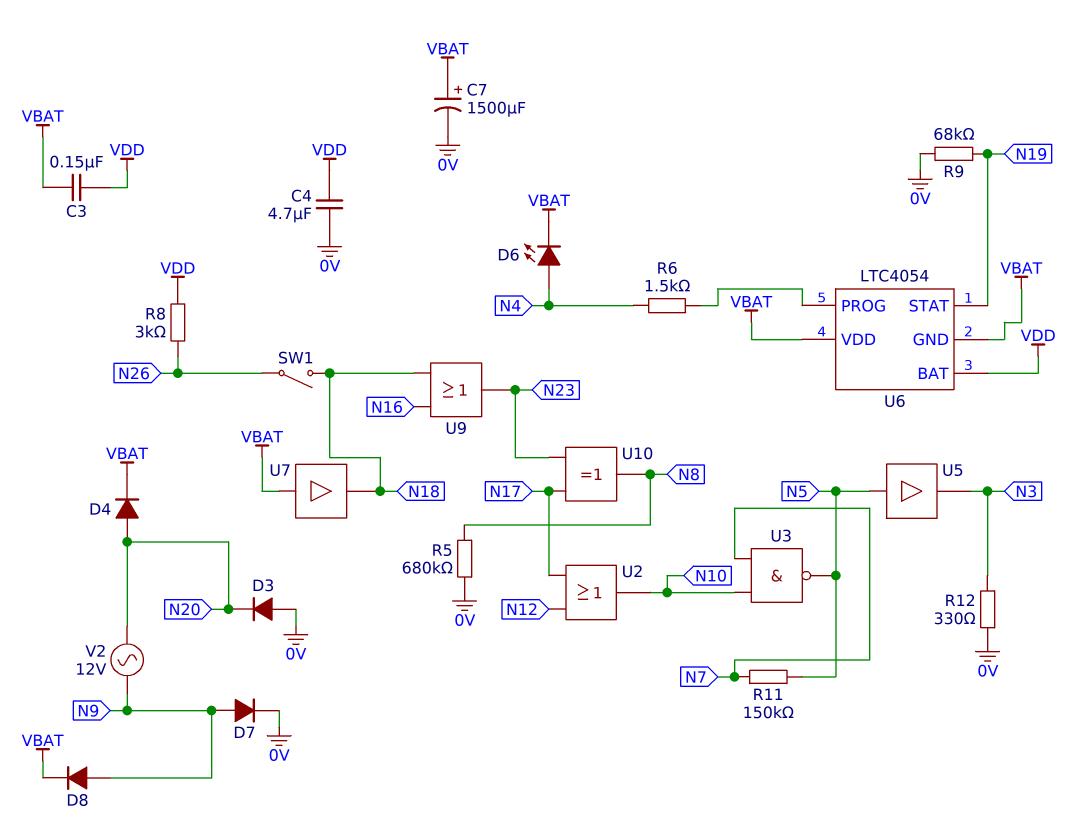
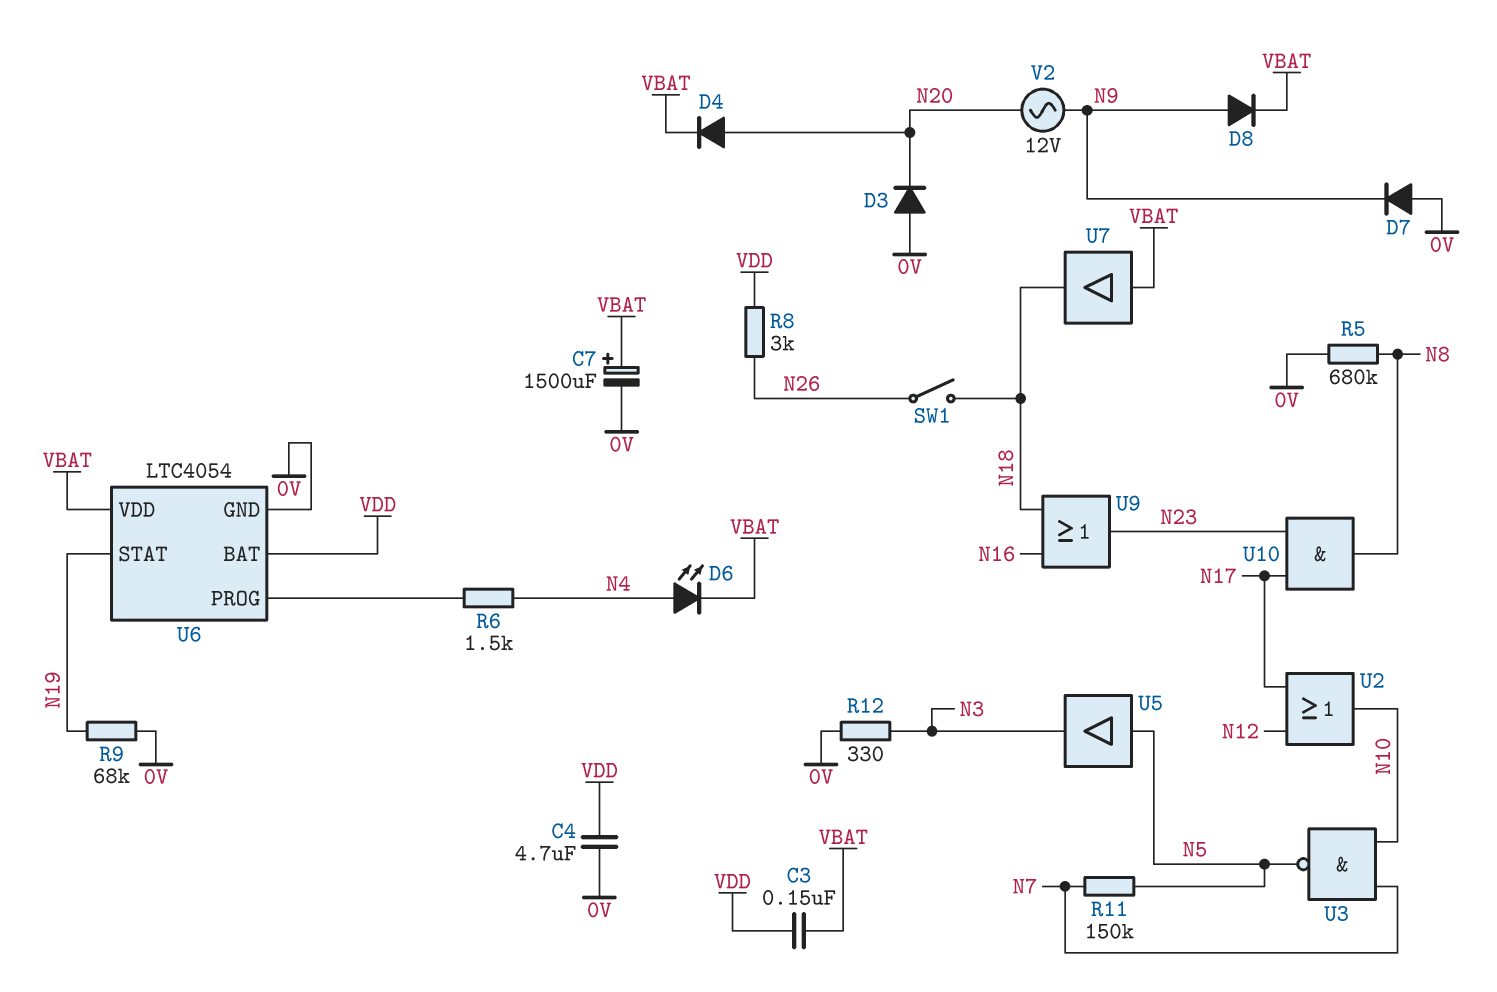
D7: diode (A N9, K 0V) -> diode (A 0V, K N9)
U6 pin GND: VBAT -> 0V
U10: XOR (in N17, in N23, out N8) -> AND (in N17, in N23, out N8)

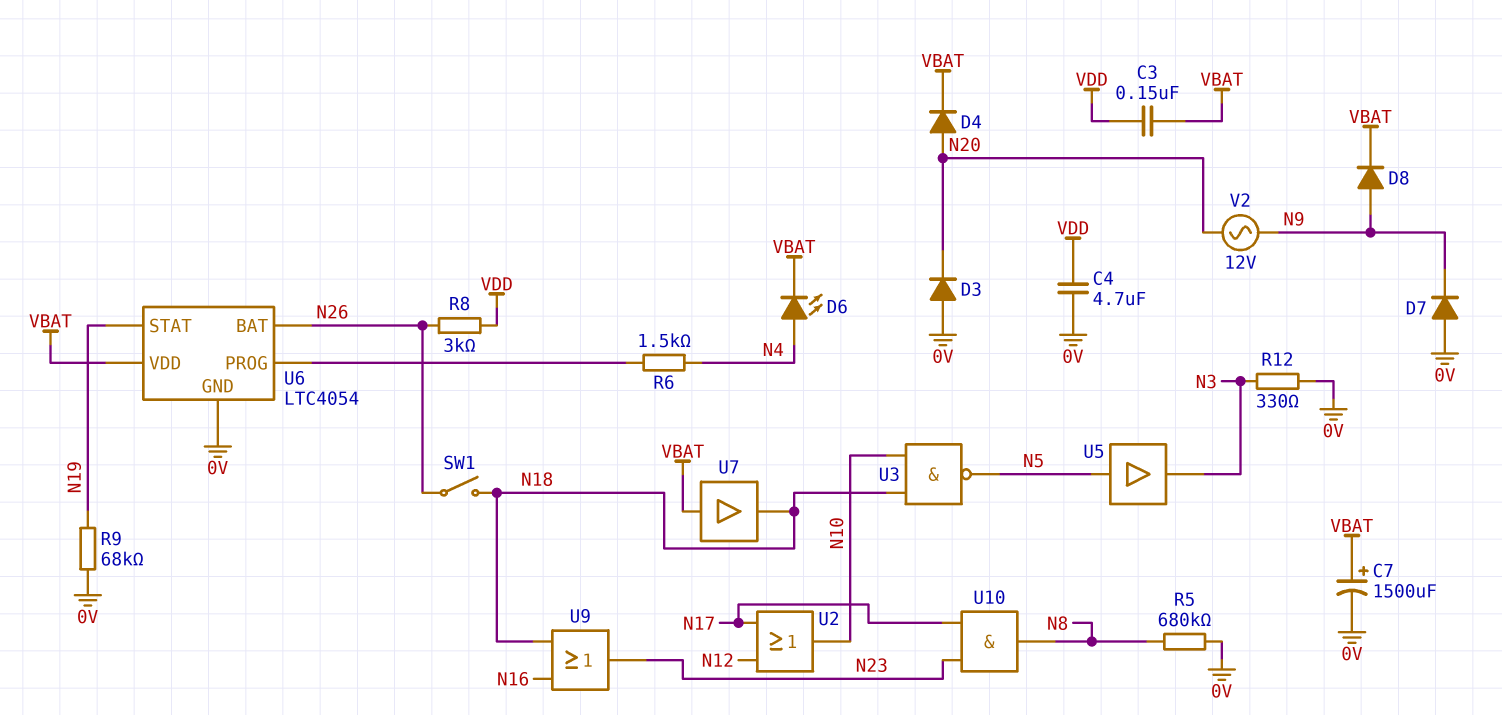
R11: 150k (N5, N7) -> none
U3: NAND (in N7, in N10, out N5) -> NAND (in N10, in N18, out N5)
U6 pin BAT: VDD -> N26

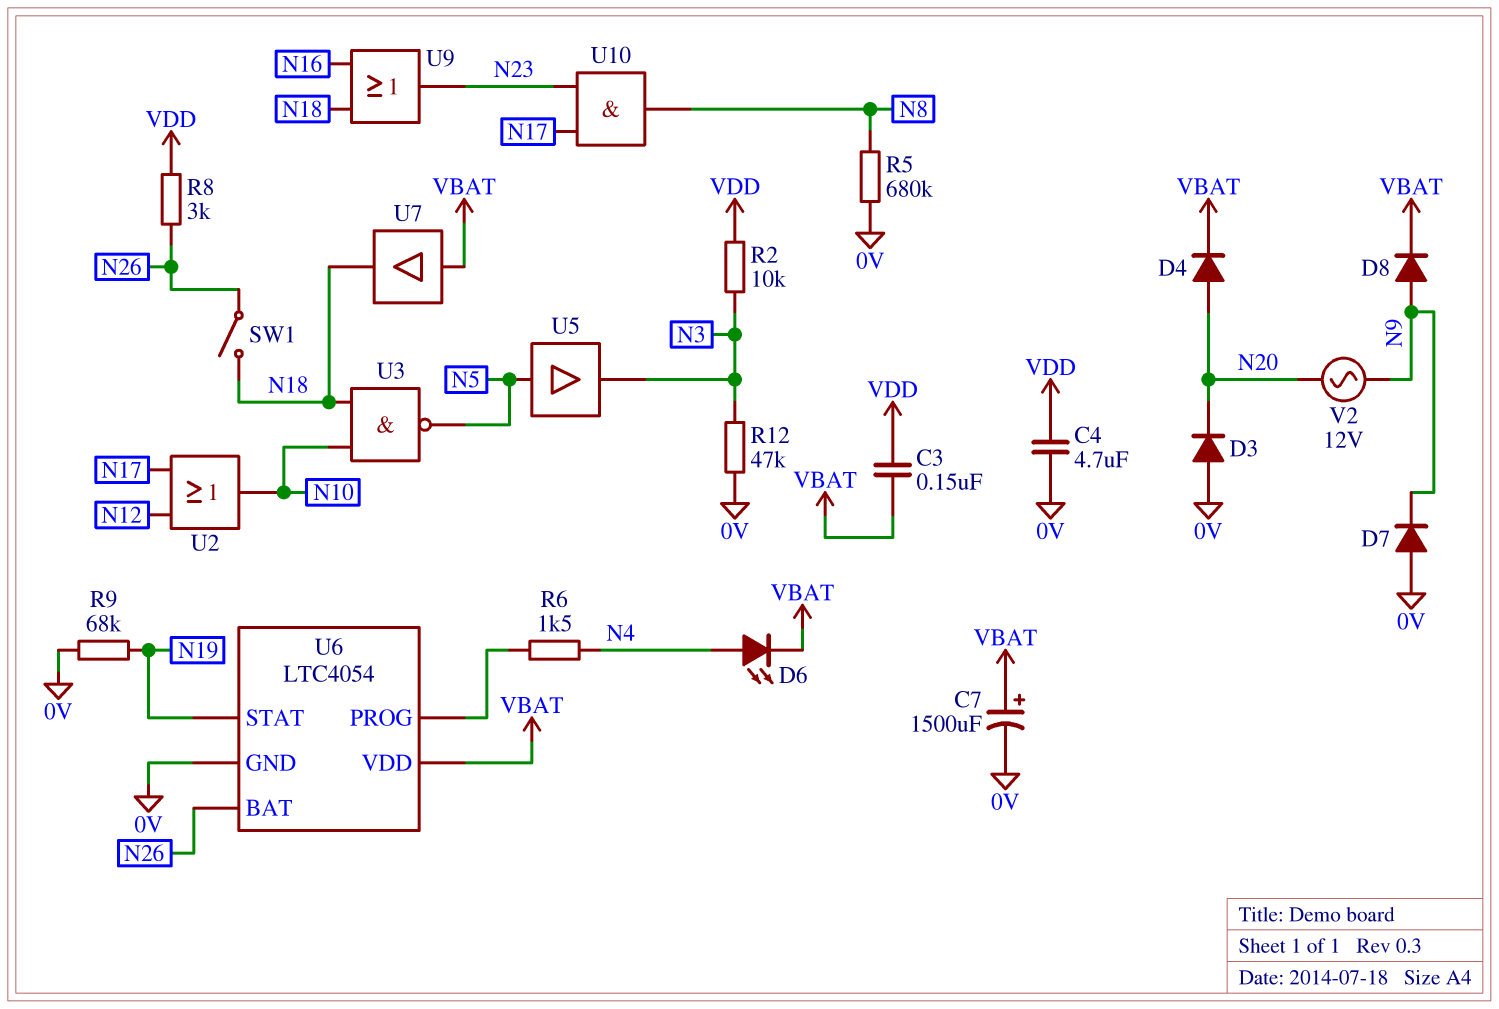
R2: none -> 10k (N3, VDD)
R12: 330 (0V, N3) -> 47k (0V, N3)

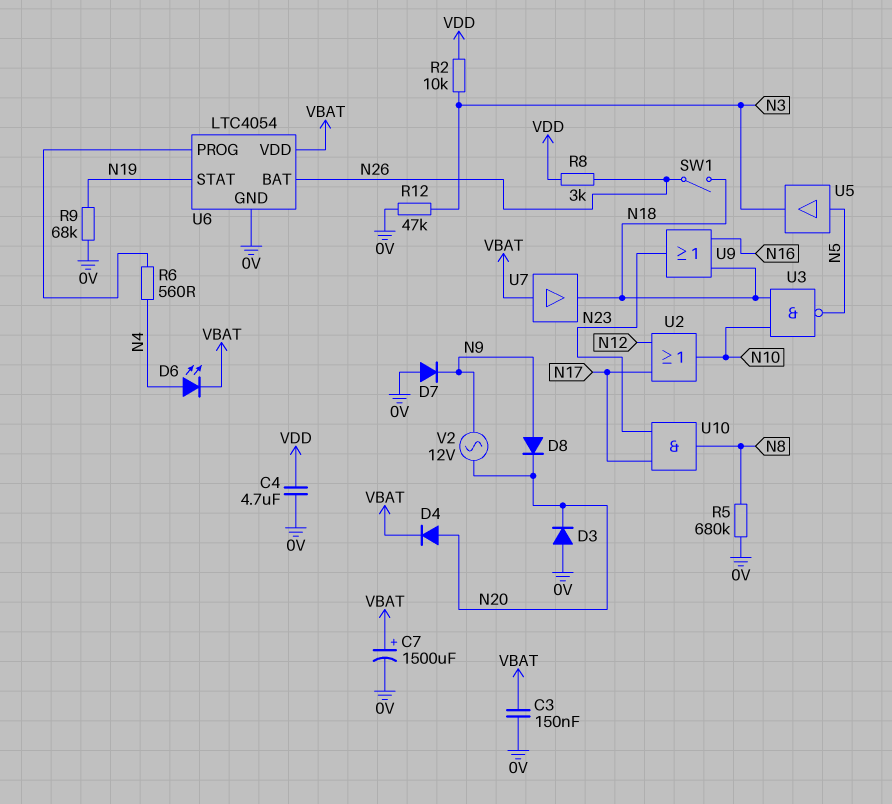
C3: 150nF (VBAT, VDD) -> 150nF (0V, VBAT)
D8: diode (A N9, K VBAT) -> diode (A N9, K N20)
R6: 1.5k (N4, U6/PROG) -> 560 (N4, U6/PROG)

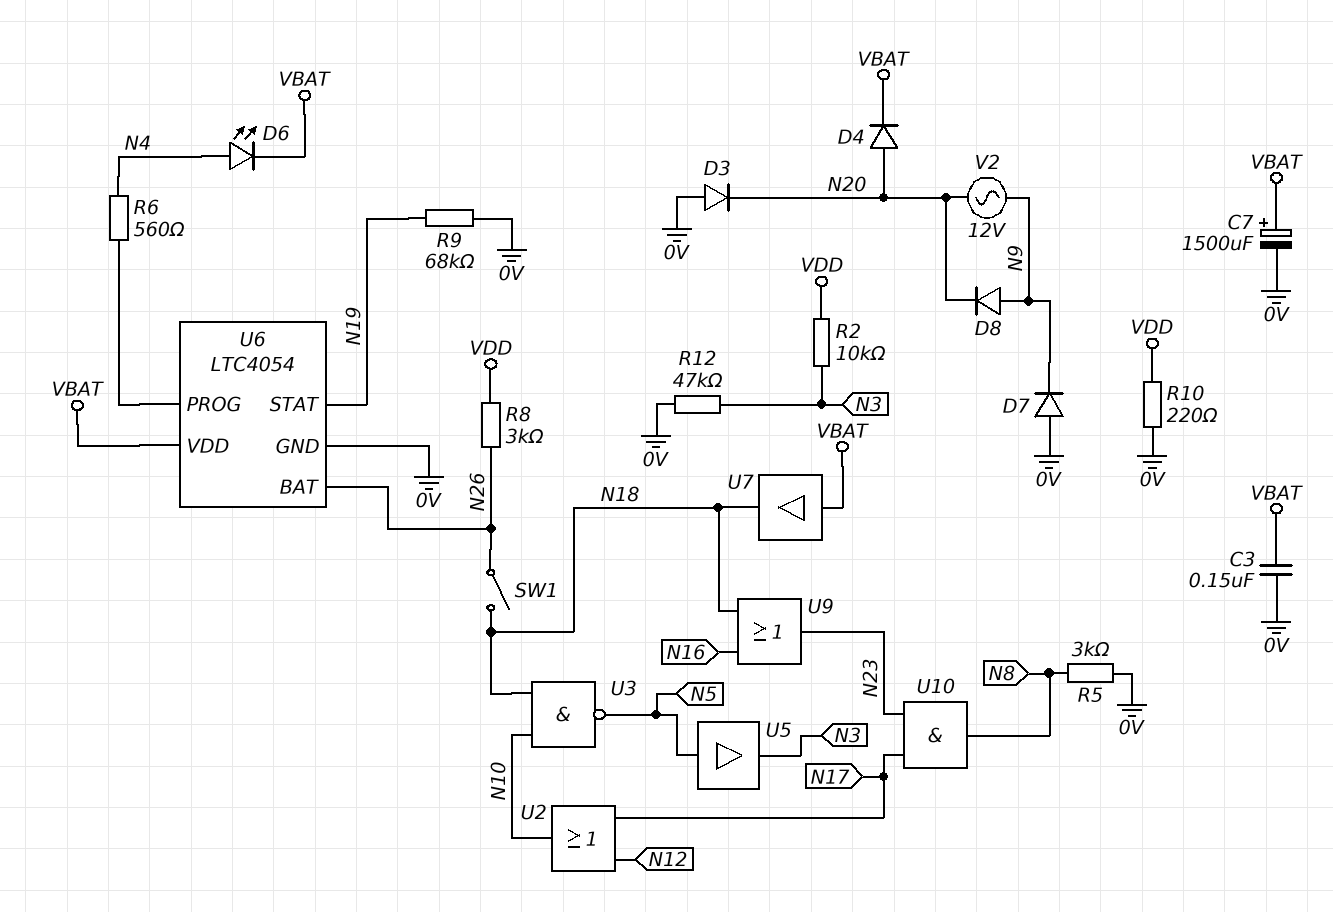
C4: 4.7uF (0V, VDD) -> none
R5: 680k (0V, N8) -> 3k (0V, N8)
R10: none -> 220 (0V, VDD)

